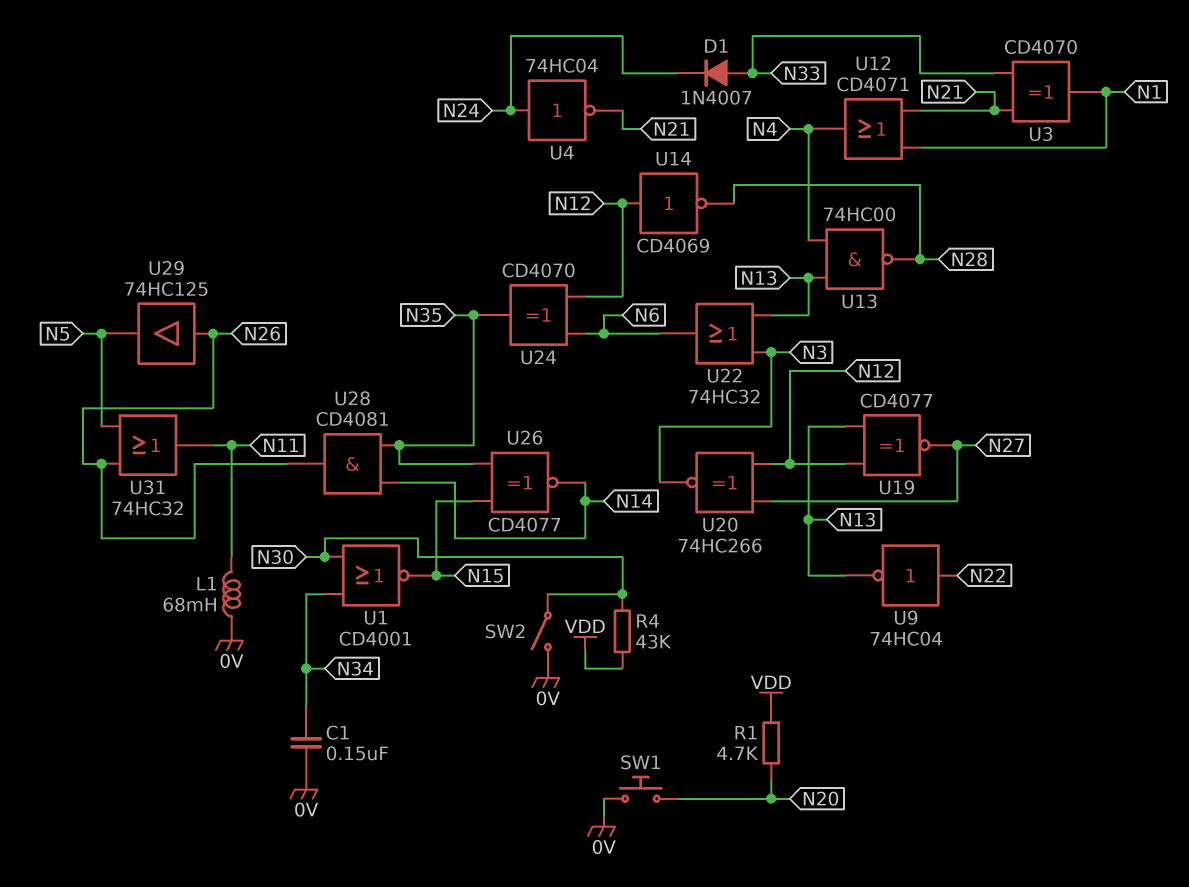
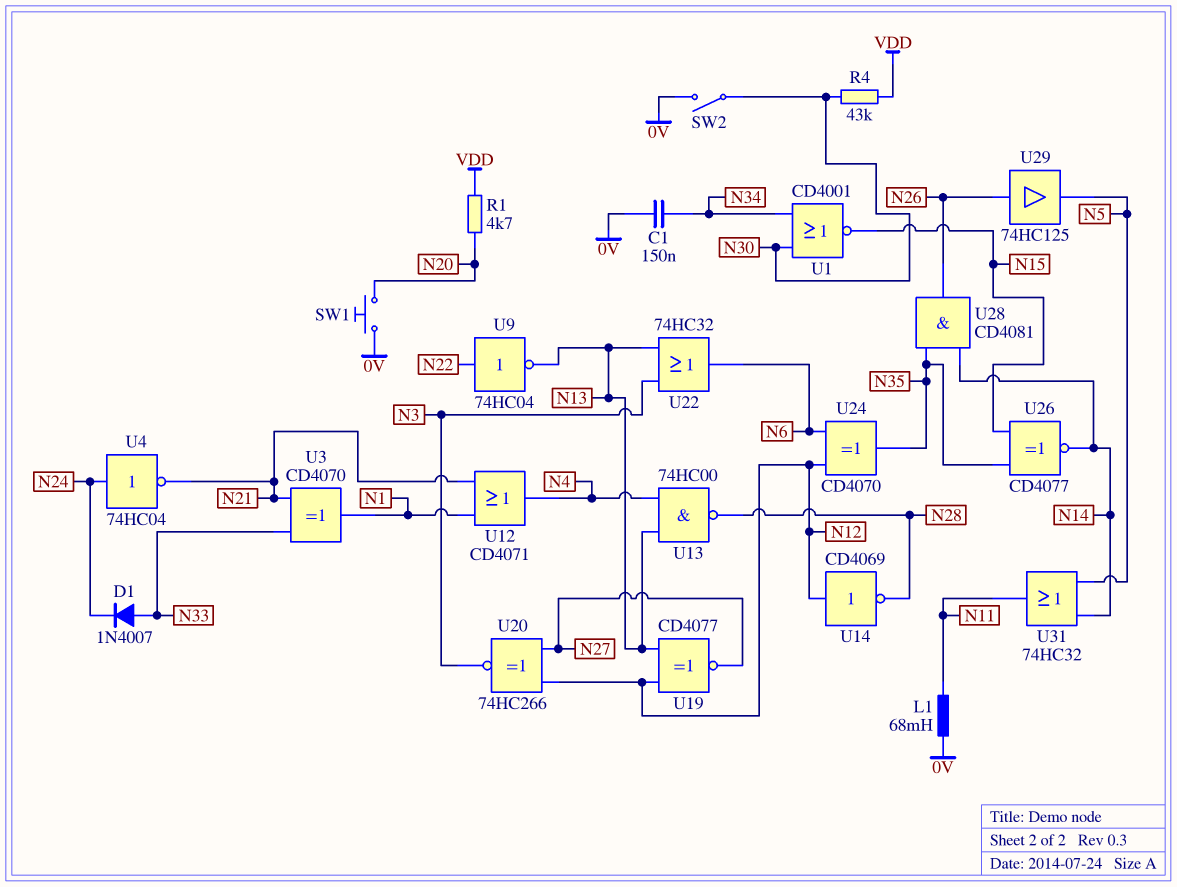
U31: OR 74HC32 (in N5, in N26, out N11) -> OR 74HC32 (in N5, in N14, out N11)

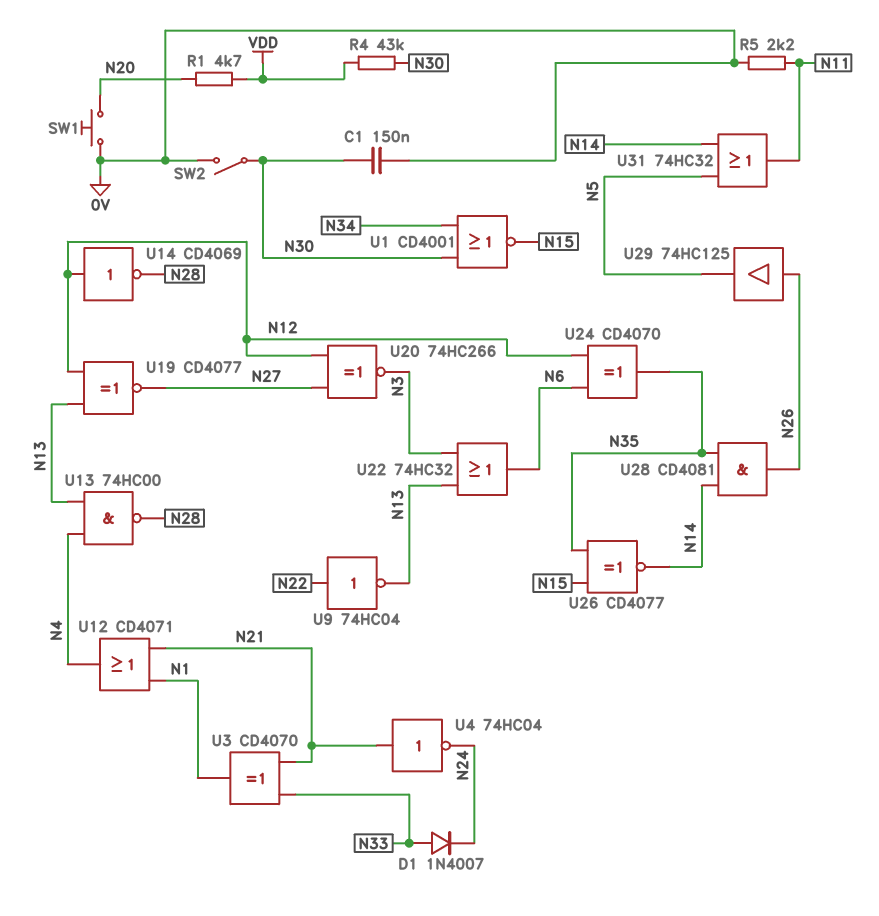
C1: 150nF (0V, N34) -> 150nF (0V, N30)
L1: 68mH (0V, N11) -> none
R5: none -> 2.2k (0V, N11)
U4: NOT 74HC04 (in N24, out N21) -> NOT 74HC04 (in N21, out N24)

